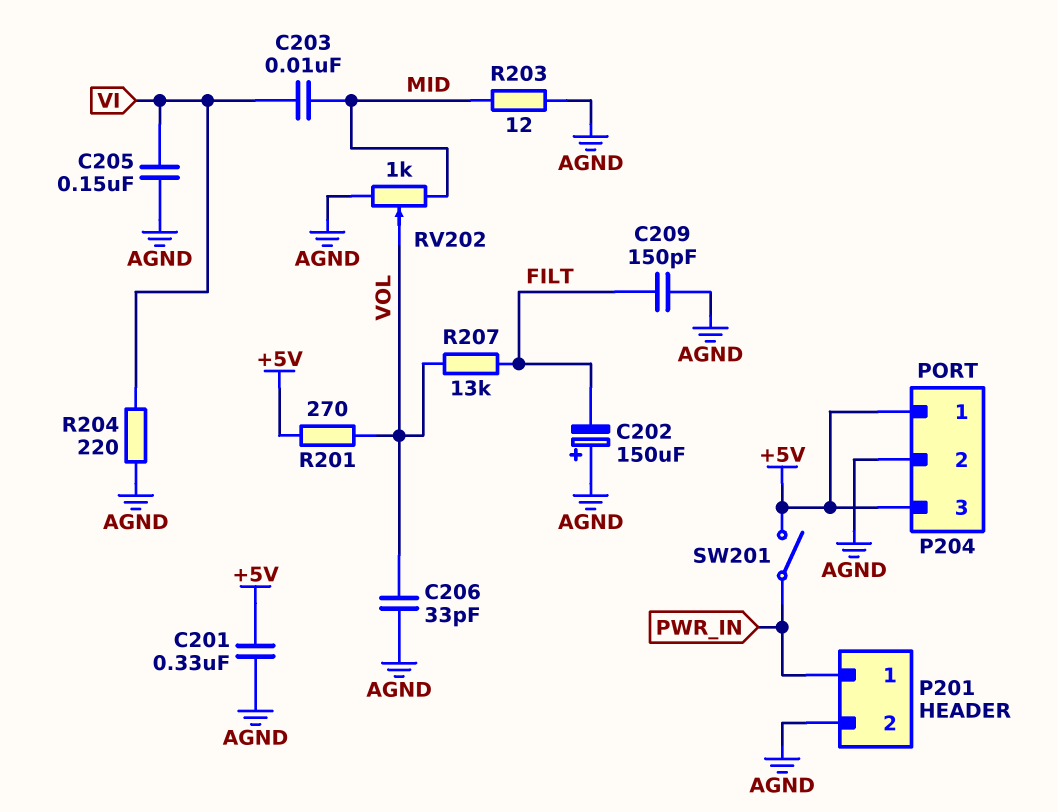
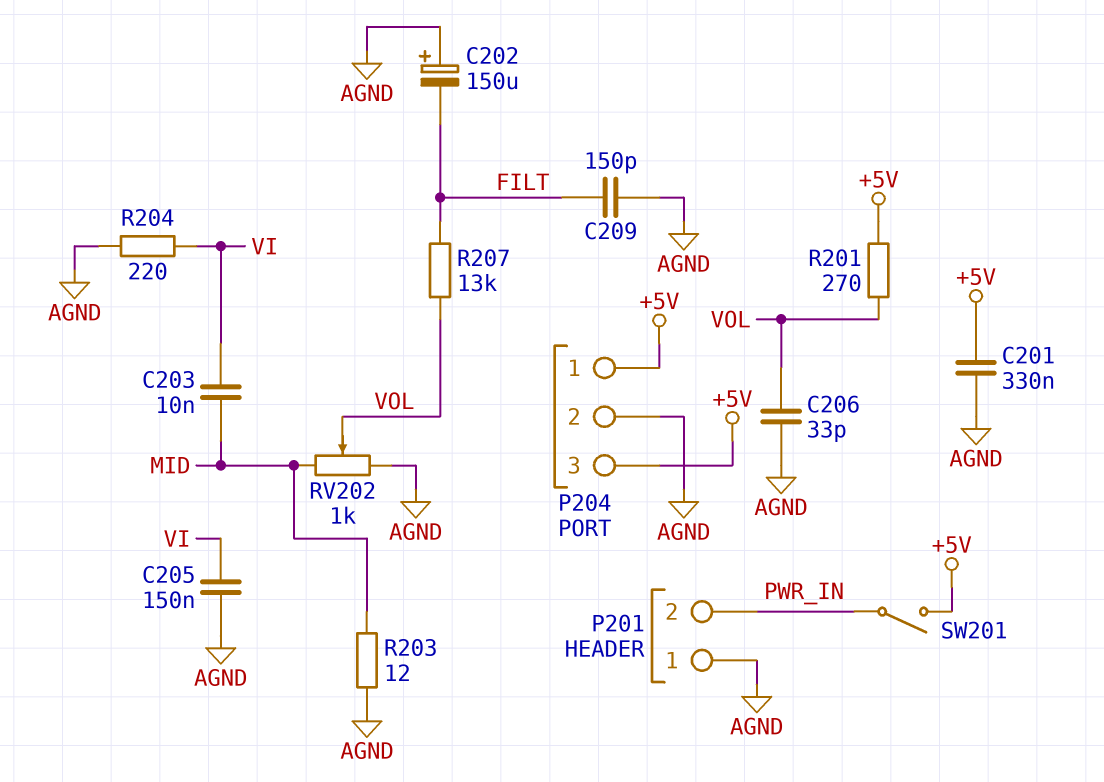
P201 pin 1: PWR_IN -> AGND
P201 pin 2: AGND -> PWR_IN

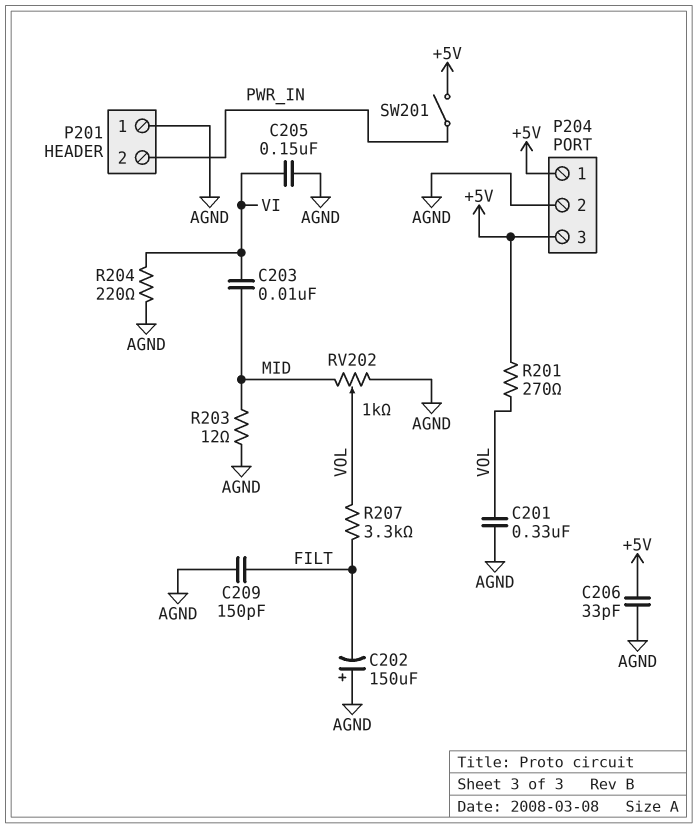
C201: 330nF (+5V, AGND) -> 330nF (AGND, VOL)
C206: 33pF (AGND, VOL) -> 33pF (+5V, AGND)
R207: 13k (FILT, VOL) -> 3.3k (FILT, VOL)

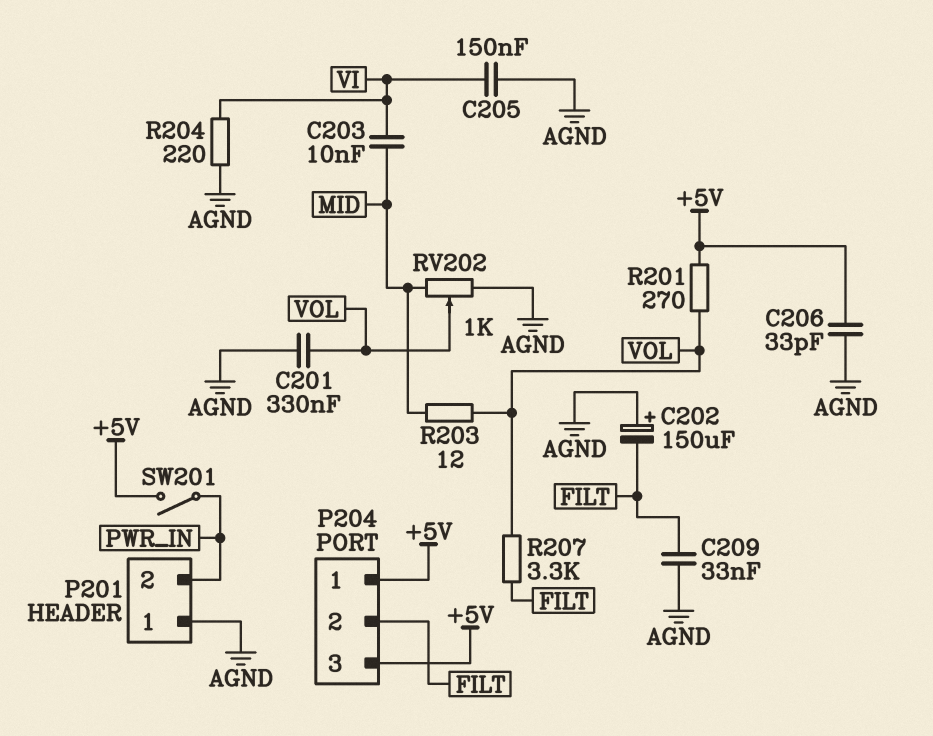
C209: 150pF (AGND, FILT) -> 33nF (AGND, FILT)
P204 pin 2: AGND -> FILT
R203: 12 (AGND, MID) -> 12 (MID, VOL)

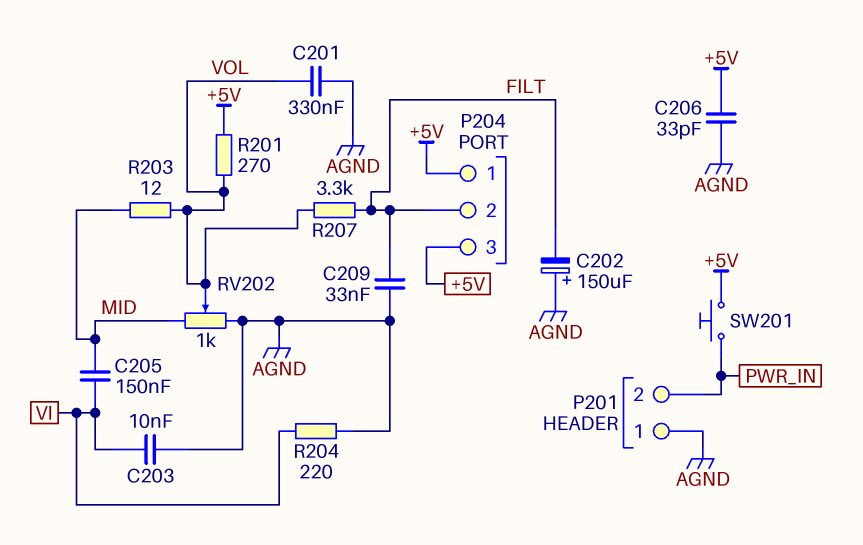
C203: 10nF (MID, VI) -> 10nF (AGND, VI)
C205: 150nF (AGND, VI) -> 150nF (MID, VI)
SW201: switch (+5V, PWR_IN) -> button (+5V, PWR_IN)

